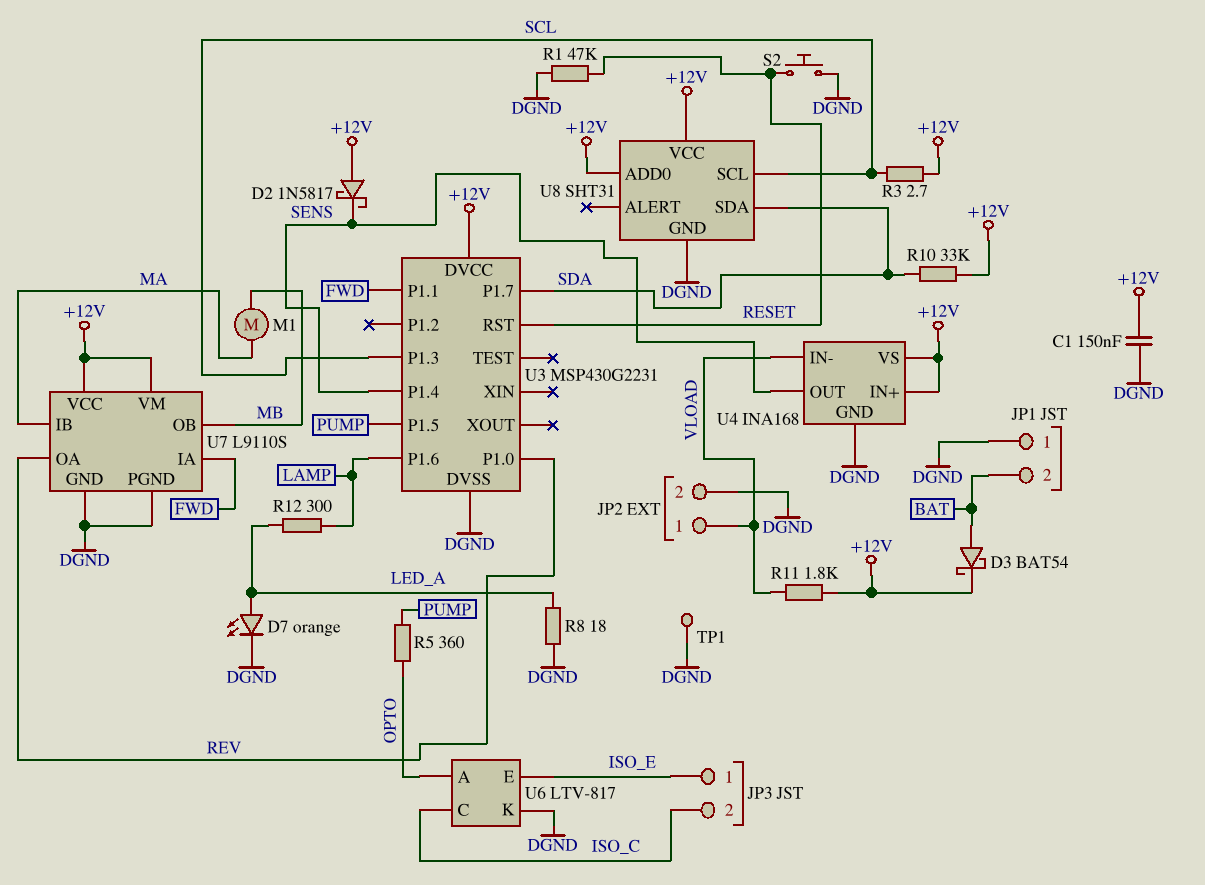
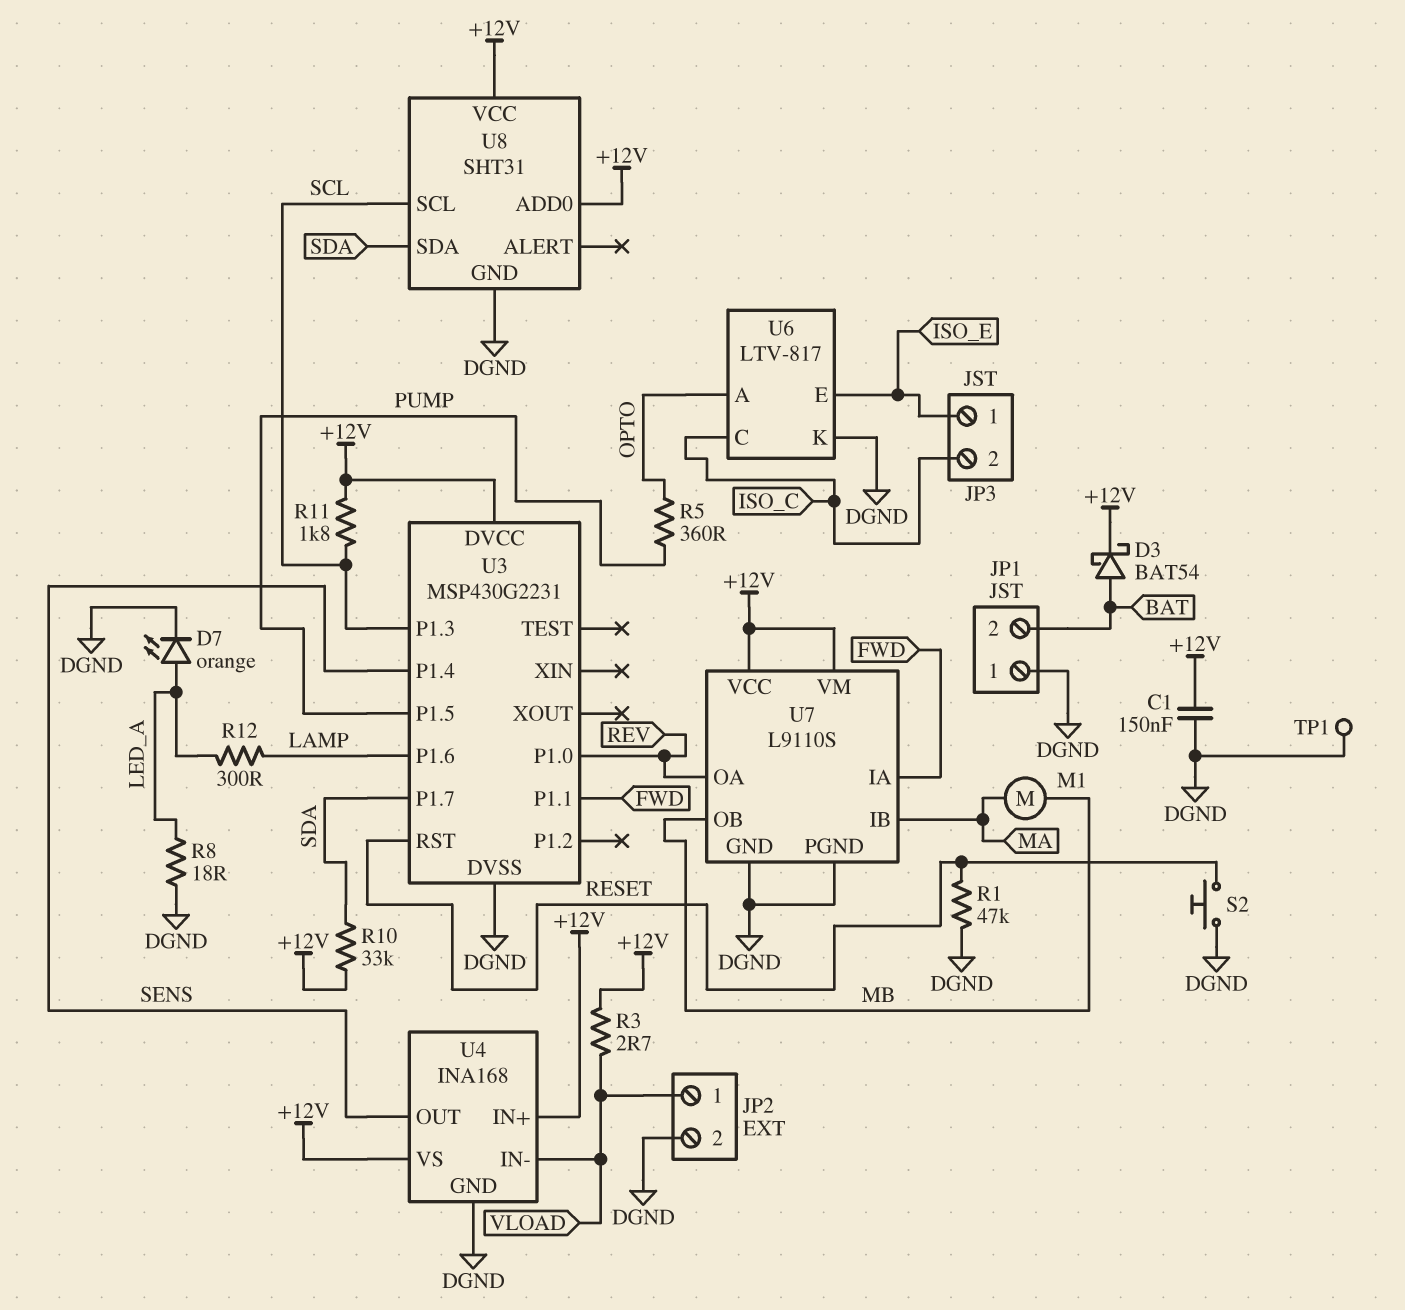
D2: schottky 1N5817 (A +12V, K SENS) -> none
R3: 2.7 (+12V, SCL) -> 2.7 (+12V, VLOAD)
R11: 1.8k (+12V, VLOAD) -> 1.8k (+12V, SCL)

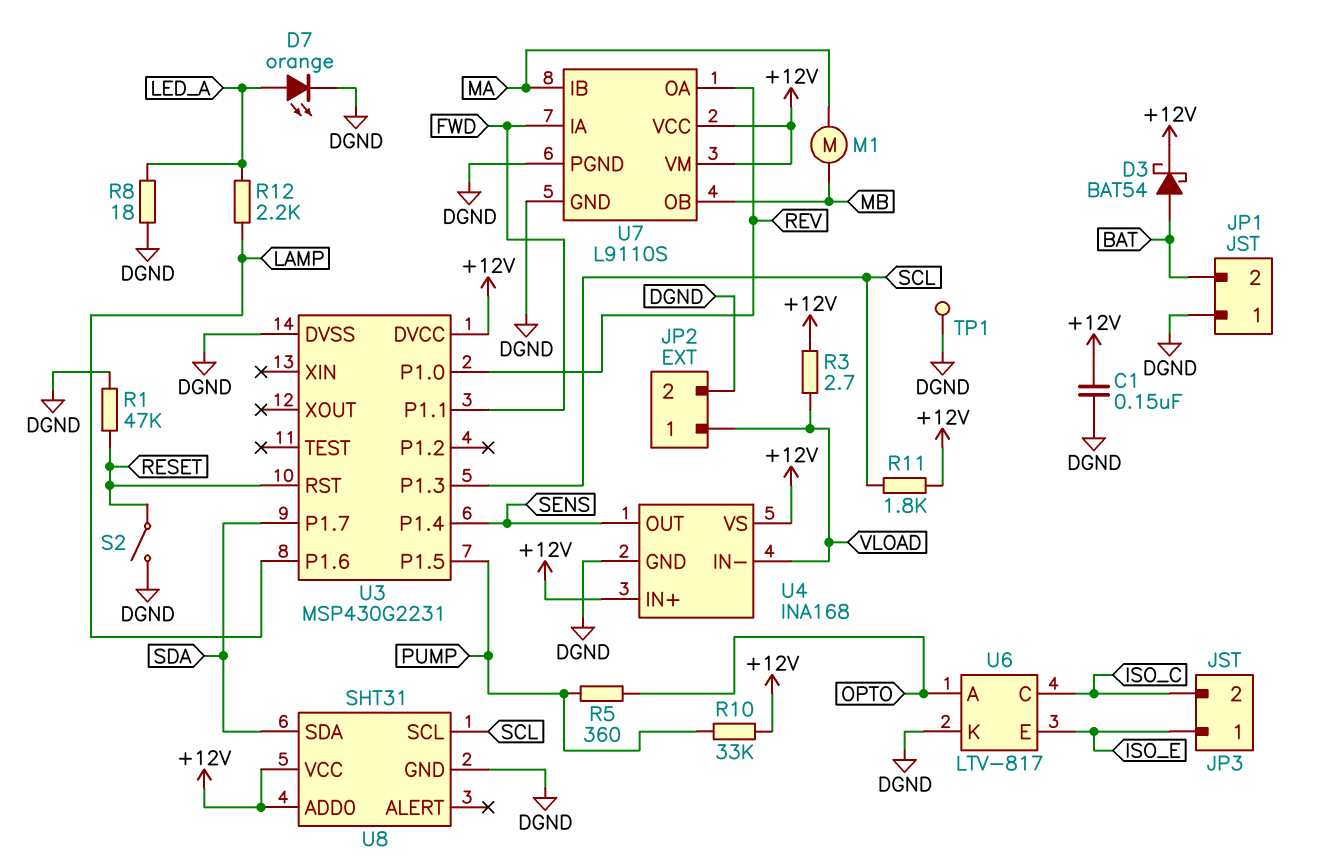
R10: 33k (+12V, SDA) -> 33k (+12V, PUMP)
R12: 300 (LAMP, LED_A) -> 2.2k (LAMP, LED_A)
S2: button (DGND, RESET) -> switch (DGND, RESET)

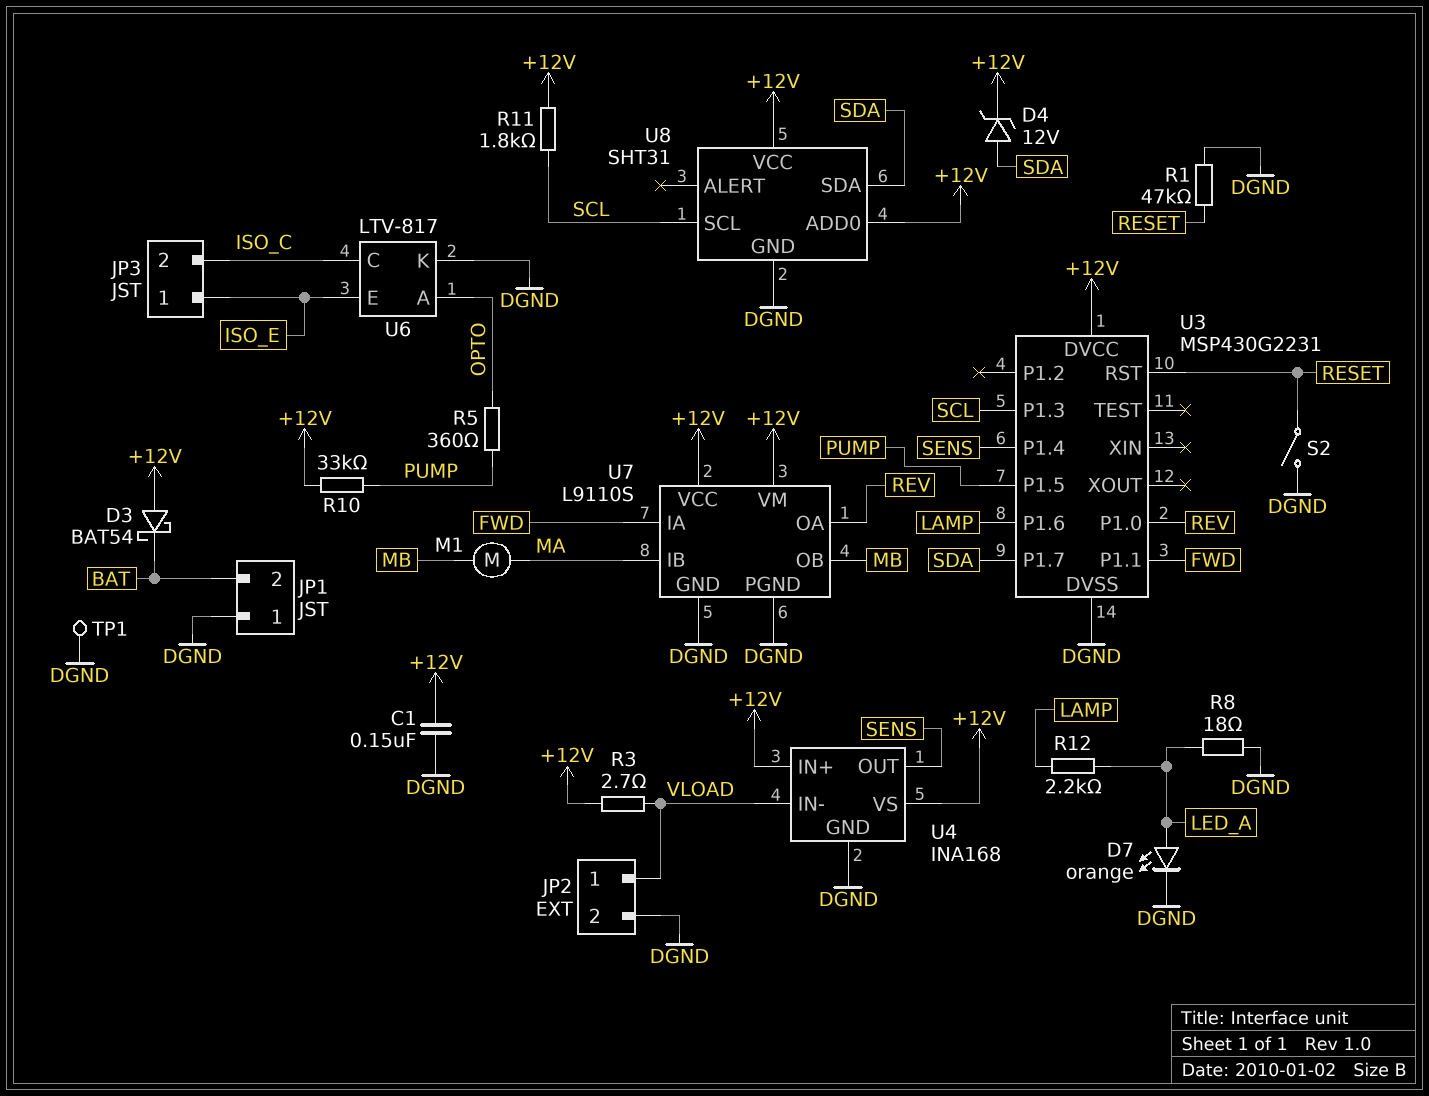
D3: schottky BAT54 (A BAT, K +12V) -> schottky BAT54 (A +12V, K BAT)
D4: none -> zener 12V (A SDA, K +12V)

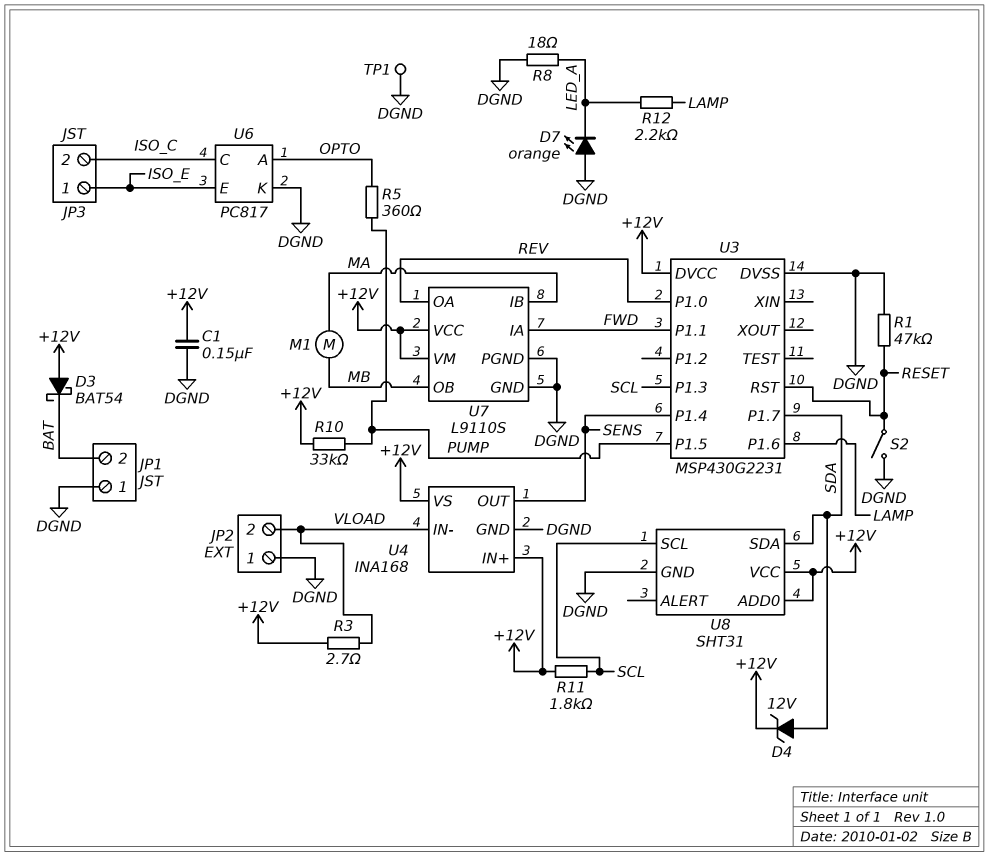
D7: LED orange (A LED_A, K DGND) -> LED orange (A DGND, K LED_A)
JP2 pin 1: VLOAD -> DGND
JP2 pin 2: DGND -> VLOAD
U6: LTV-817 -> PC817

